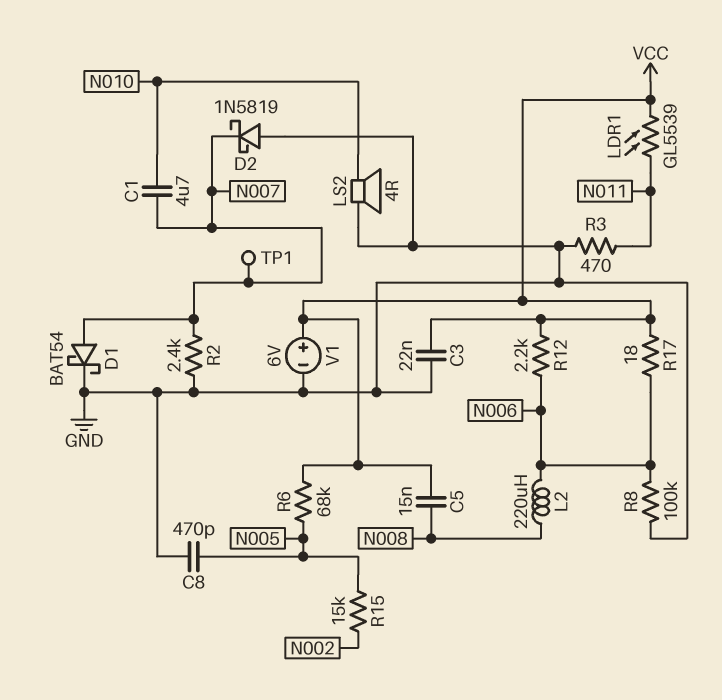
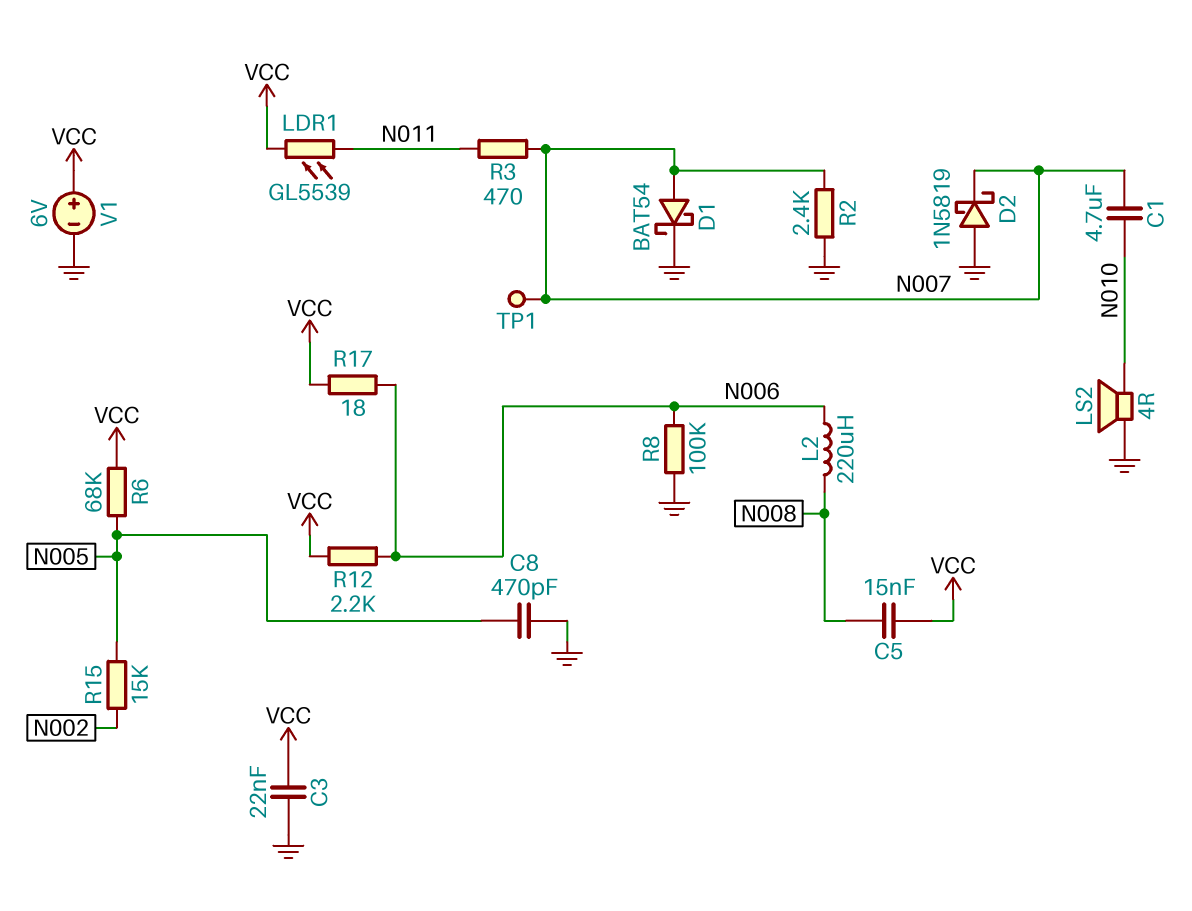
R3: 470 (GND, N011) -> 470 (N007, N011)

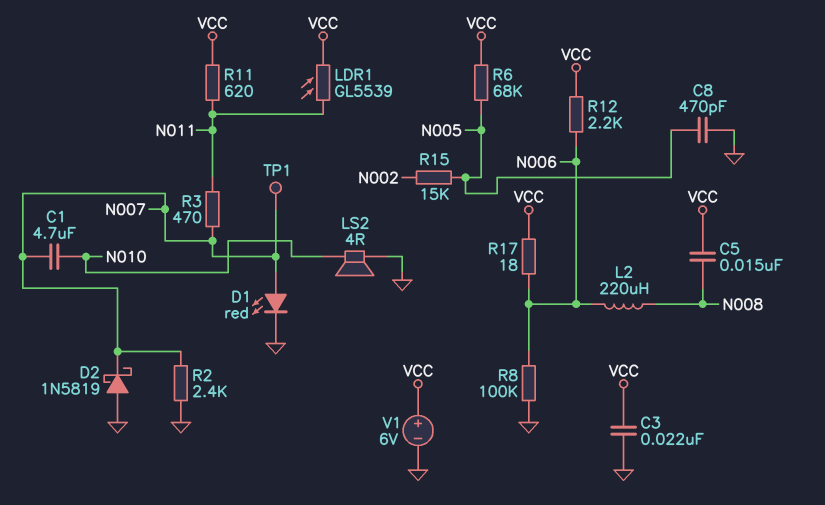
D1: schottky BAT54 (A N007, K GND) -> LED red (A N007, K GND)
R11: none -> 620 (N011, VCC)

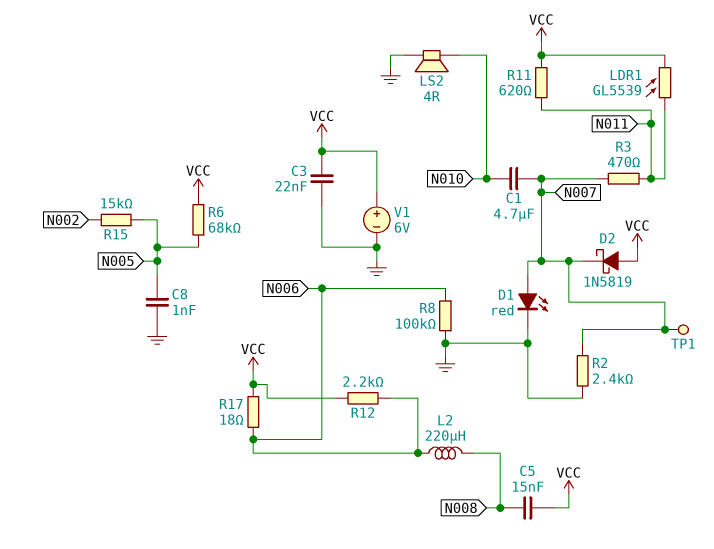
C8: 470pF (GND, N005) -> 1nF (GND, N005)
D2: schottky 1N5819 (A GND, K N007) -> schottky 1N5819 (A VCC, K N007)

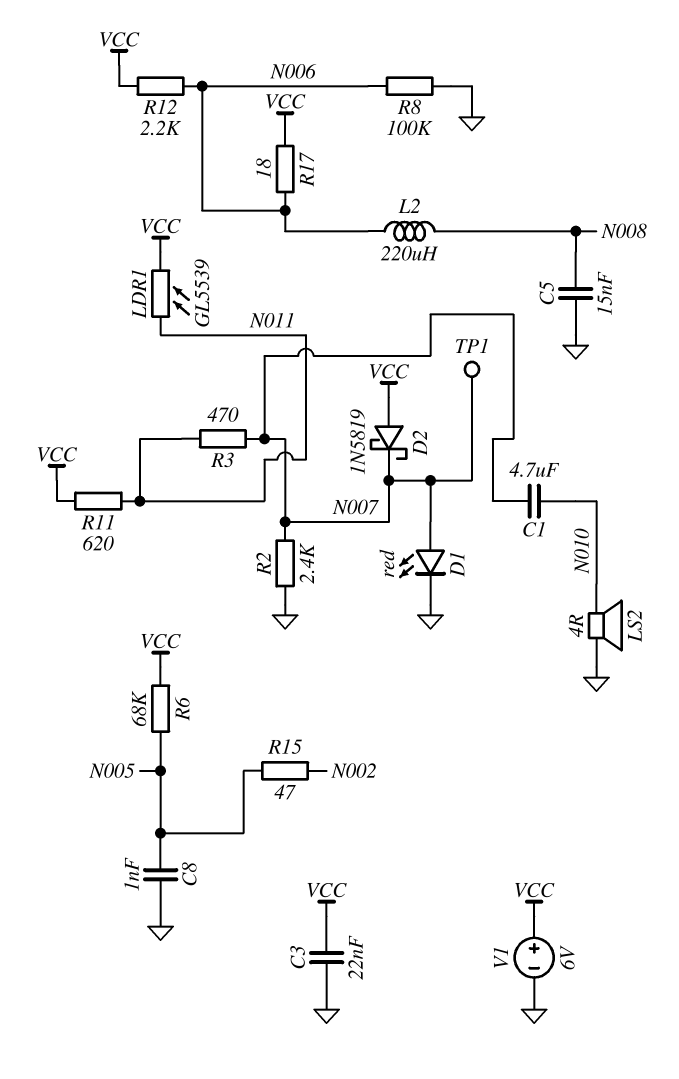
C5: 15nF (N008, VCC) -> 15nF (GND, N008)
R15: 15k (N002, N005) -> 47 (N002, N005)

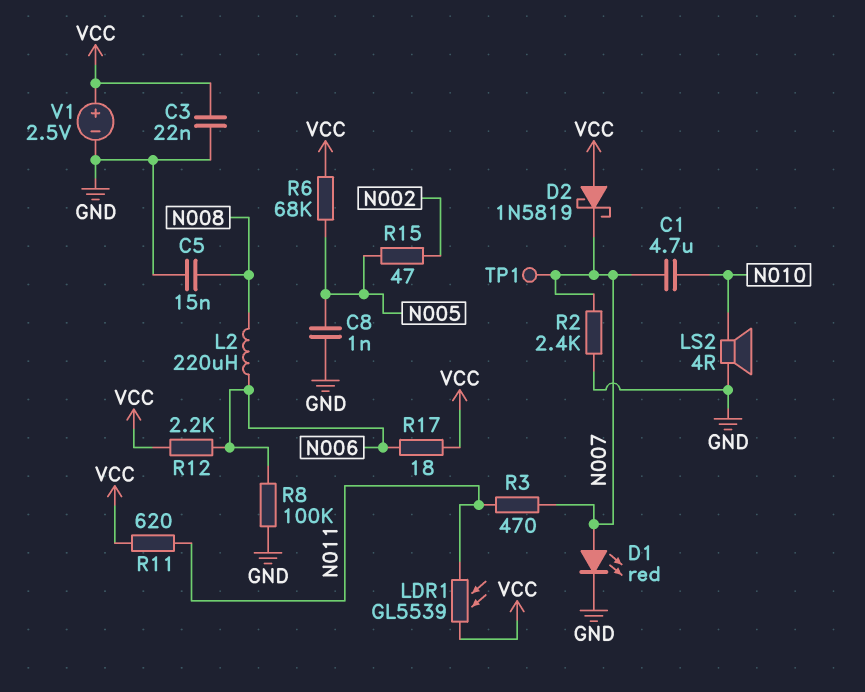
V1: 6V (plus VCC, minus GND) -> 2.5V (plus VCC, minus GND)

